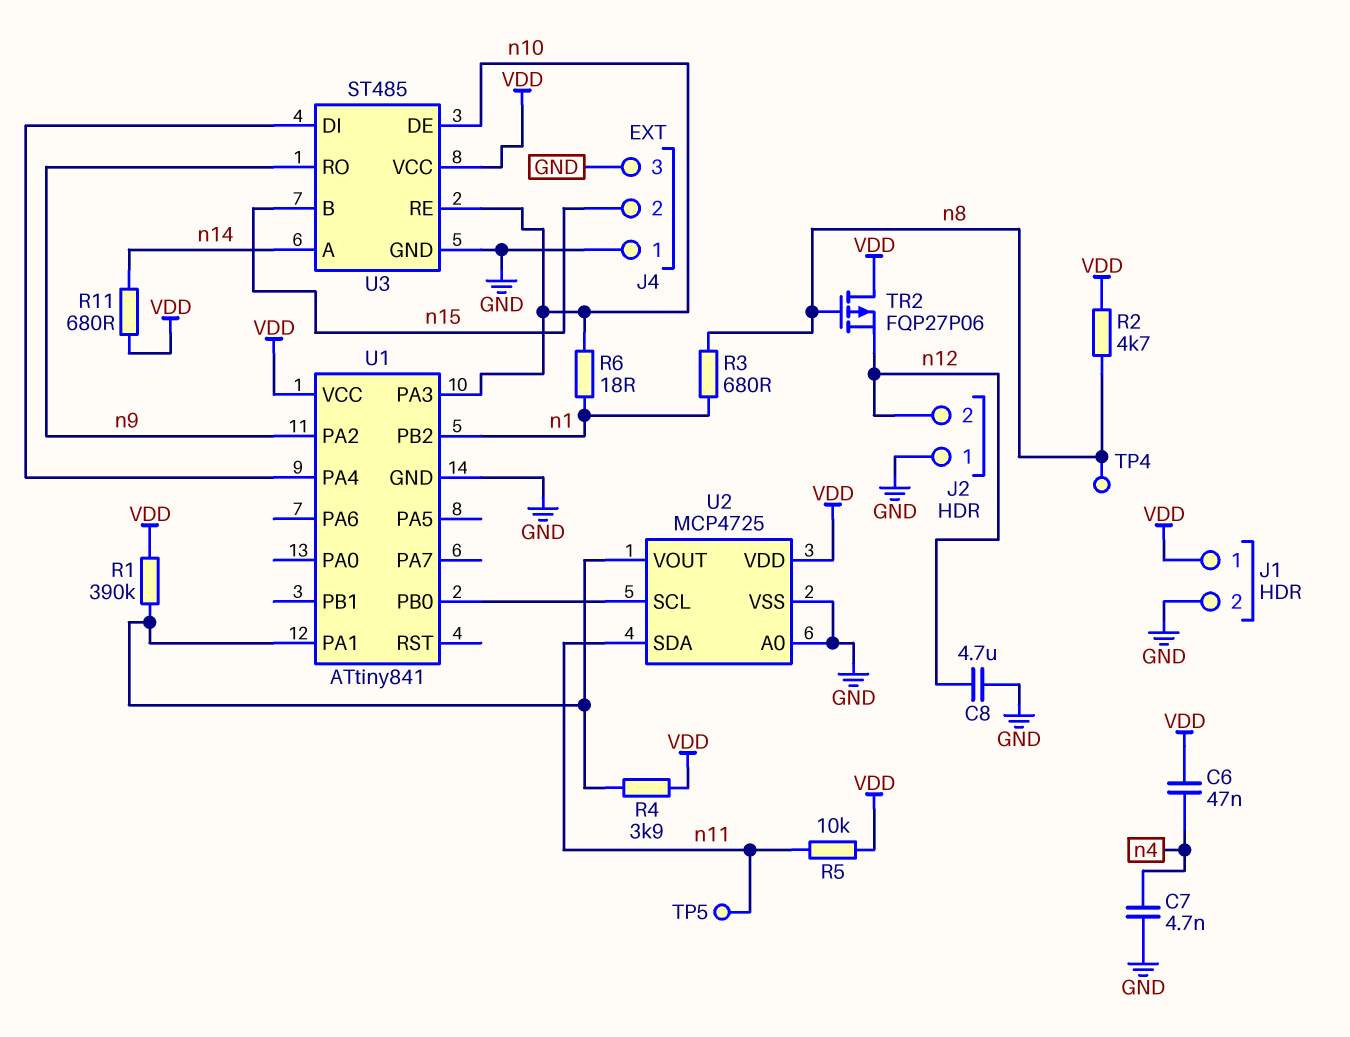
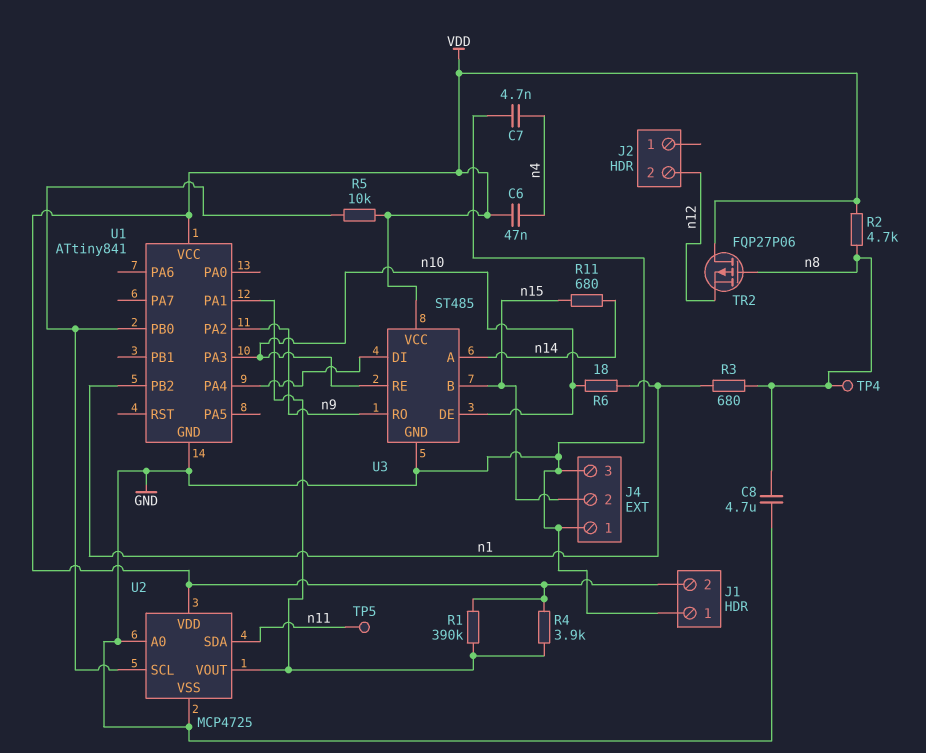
C8: 4.7uF (GND, n12) -> 4.7uF (GND, n8)
J1 pin 1: VDD -> GND
J1 pin 2: GND -> VDD
J2 pin 1: GND -> none
R5: 10k (VDD, n11) -> 10k (U1/PB0, VDD)
R11: 680 (VDD, n14) -> 680 (n14, n15)

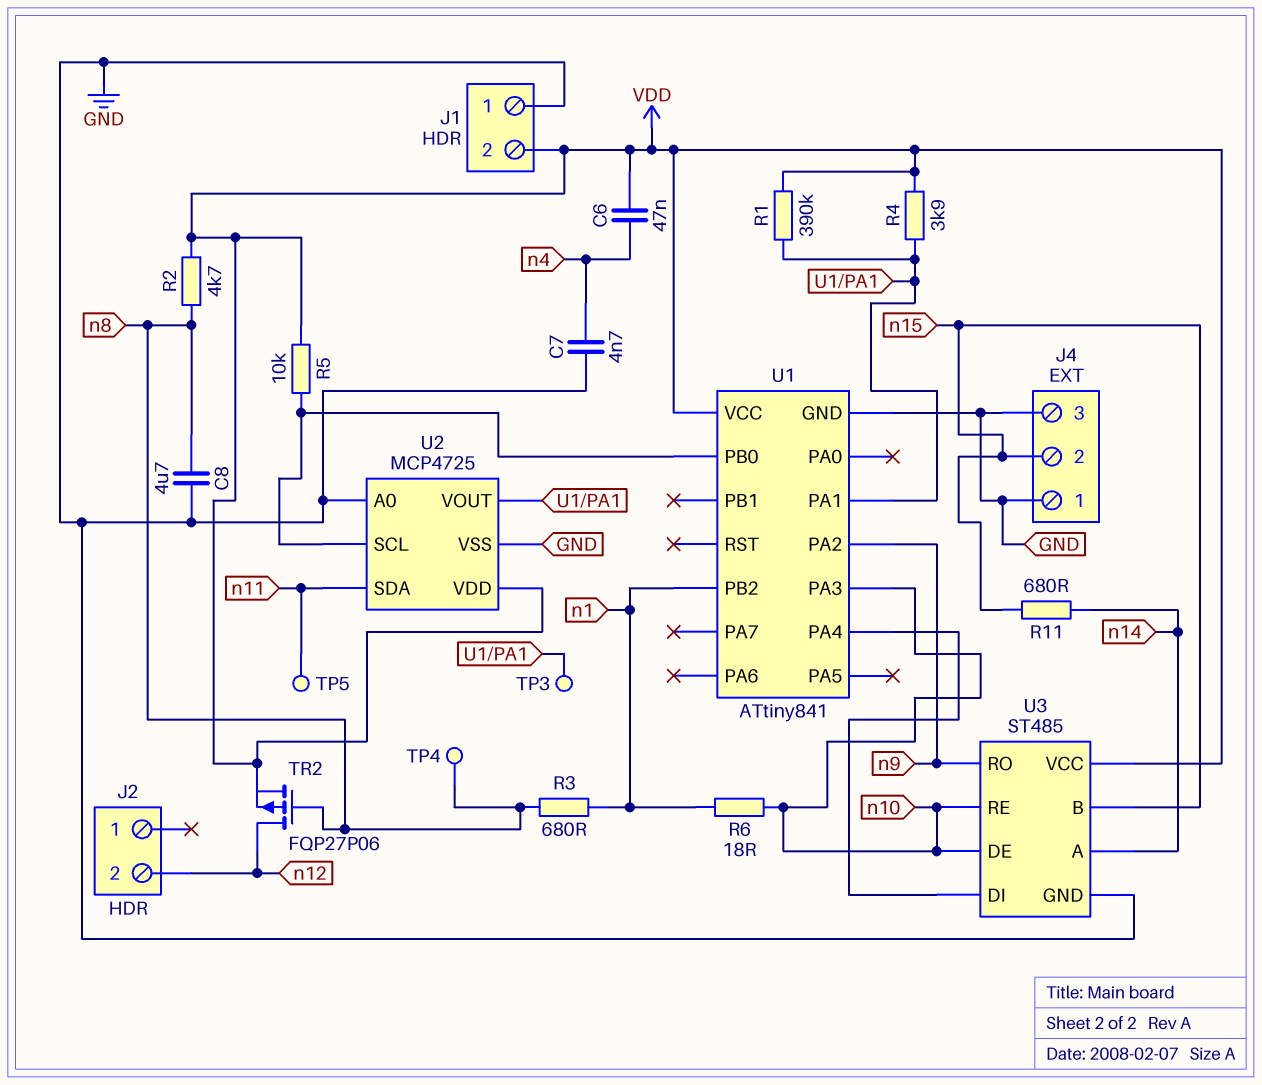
TP3: none -> test point (U1/PA1)
TR2: PMOS FQP27P06 (G n8, D VDD, S n12) -> PMOS FQP27P06 (G n8, D n12, S VDD)

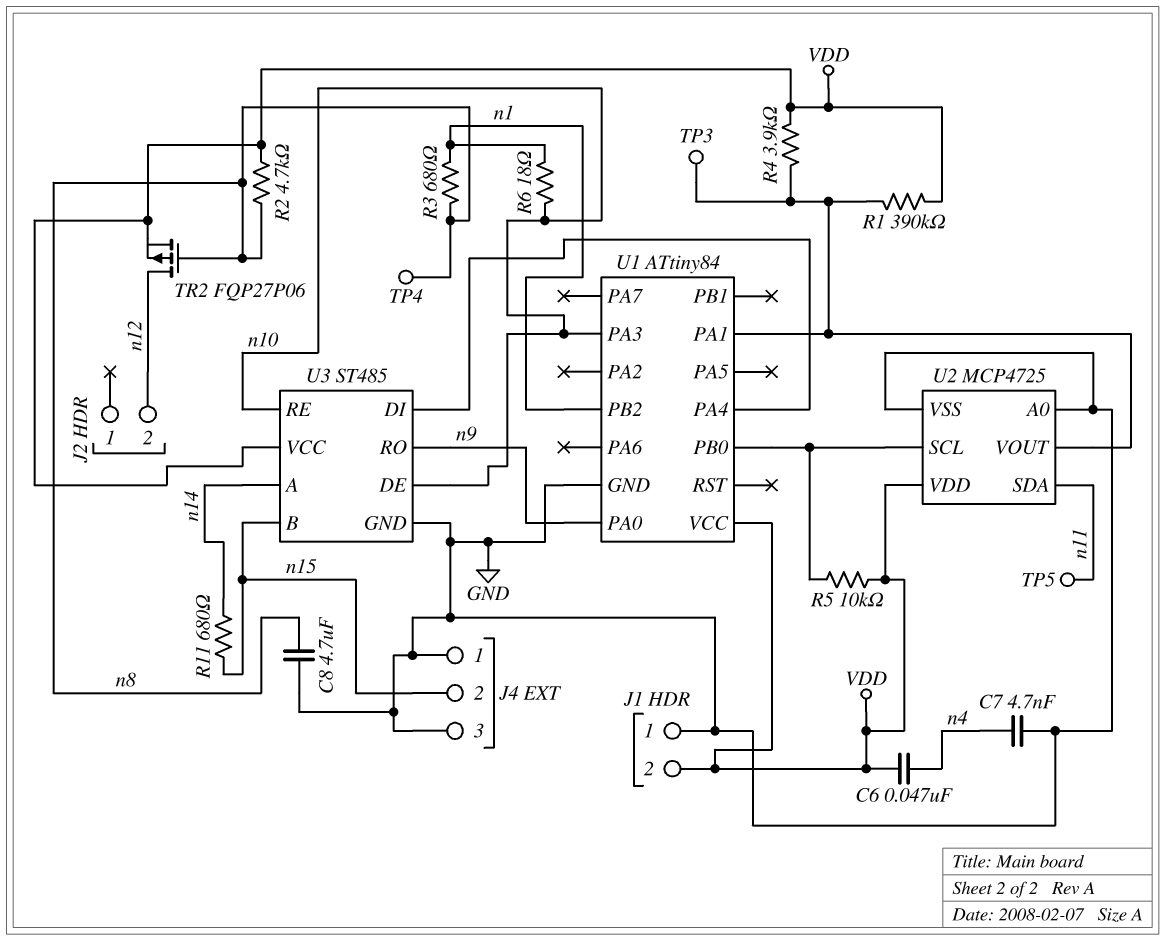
U1: ATtiny841 -> ATtiny84
U1 pin PA0: none -> n9
U1 pin PA2: n9 -> none

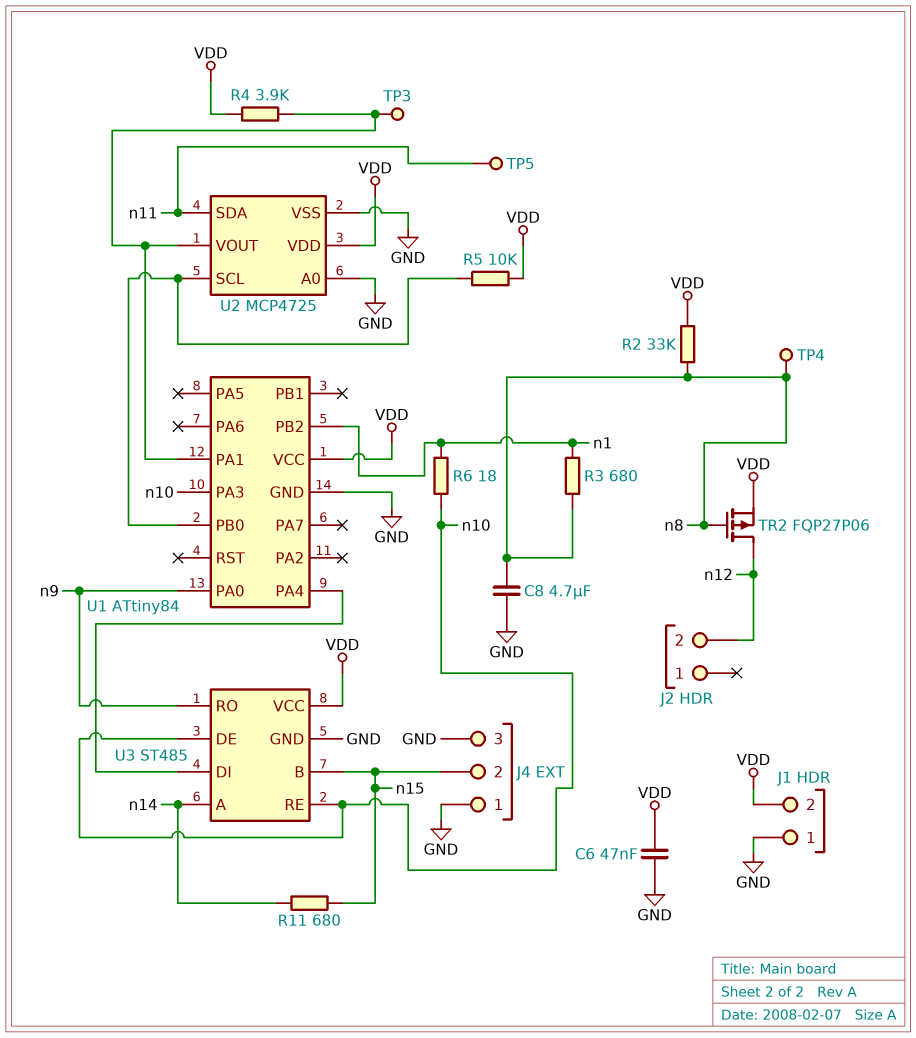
C6: 47nF (VDD, n4) -> 47nF (GND, VDD)
C7: 4.7nF (GND, n4) -> none
R1: 390k (U1/PA1, VDD) -> none
R2: 4.7k (VDD, n8) -> 33k (VDD, n8)

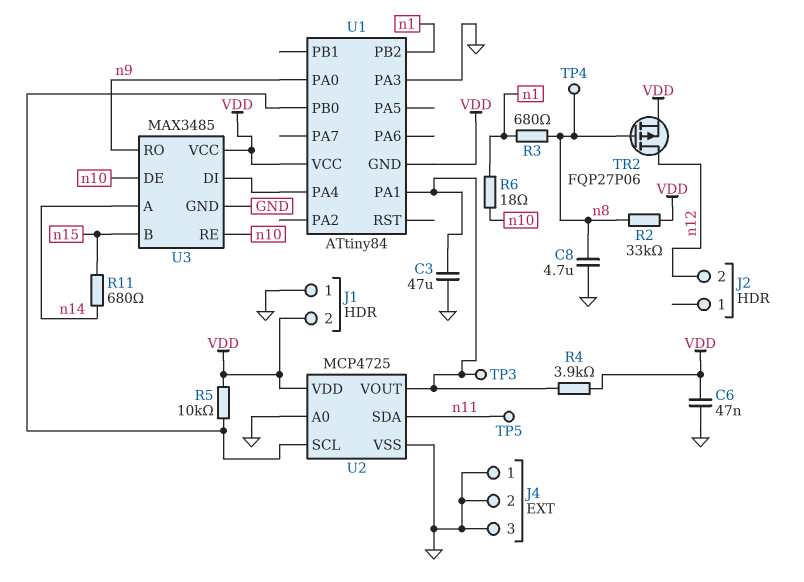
C3: none -> 47uF (GND, U1/PA1)
J4 pin 2: n15 -> GND
U1 pin GND: GND -> VDD
U1 pin PA3: n10 -> GND
U3: ST485 -> MAX3485

